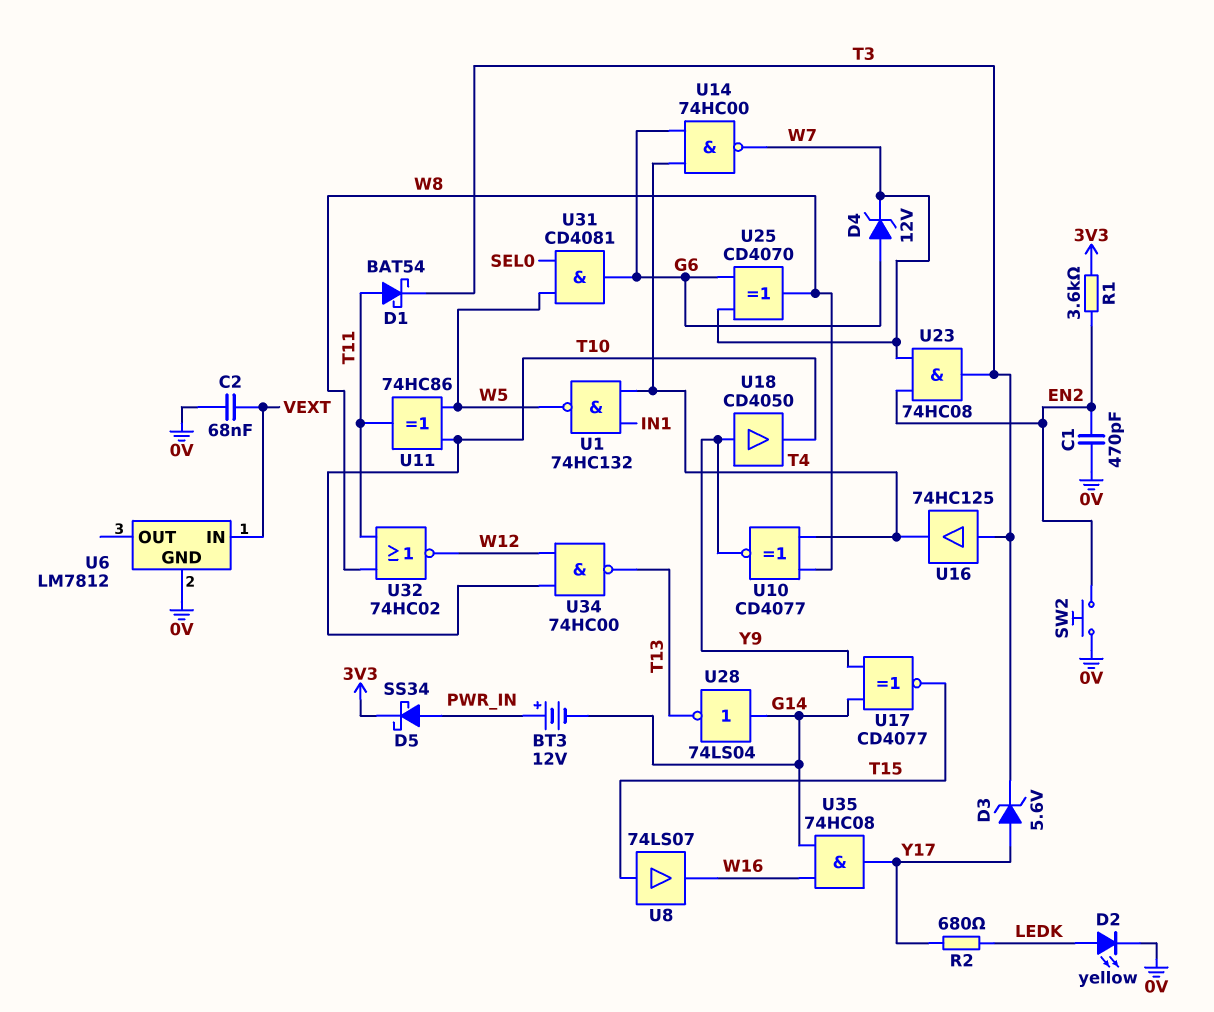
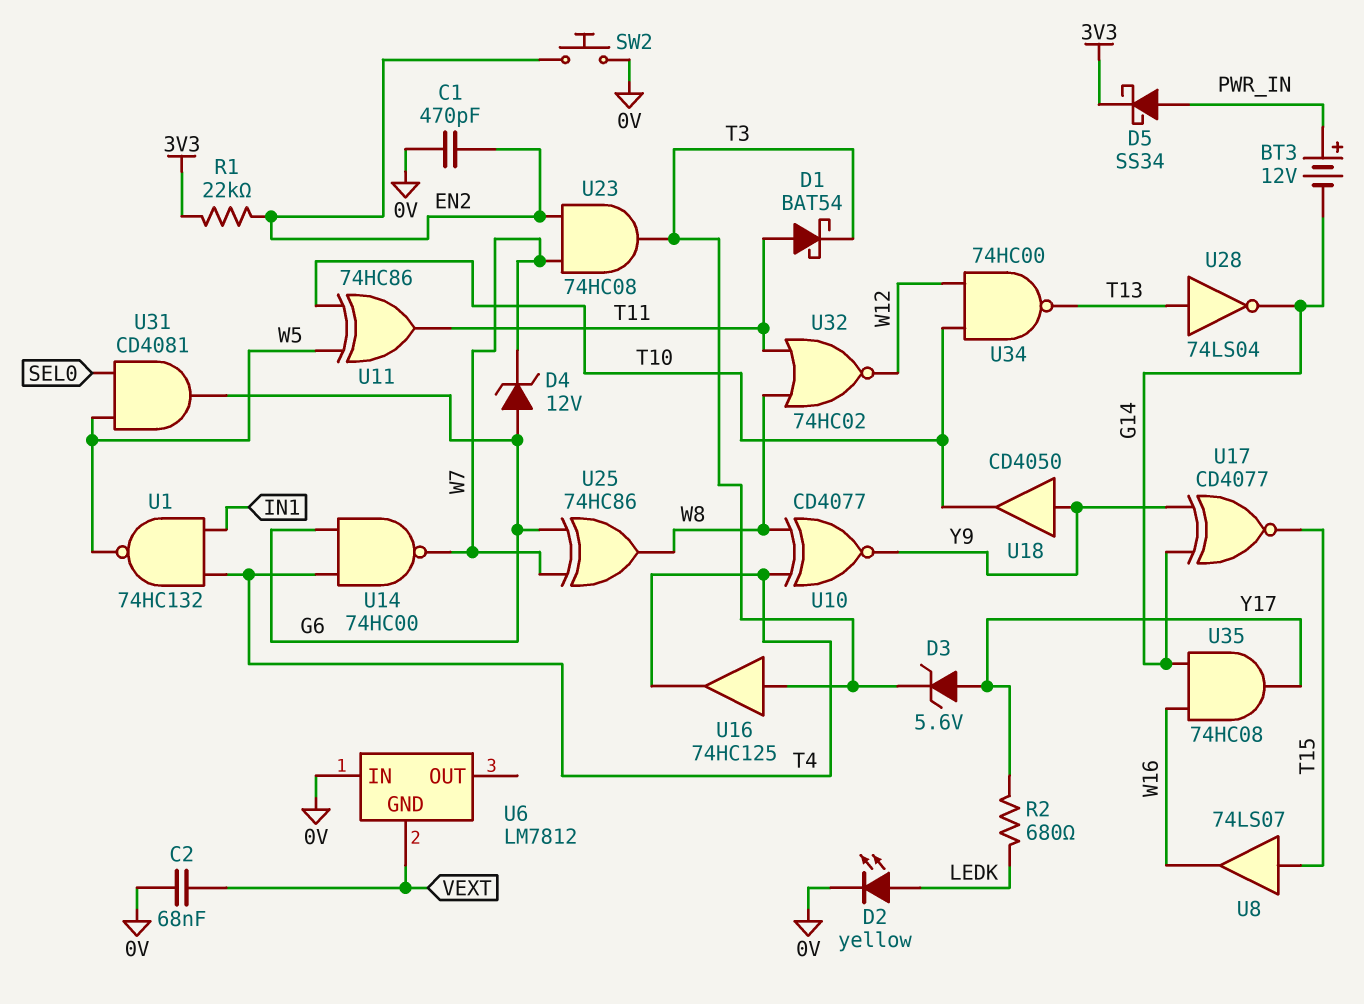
R1: 3.6k (3V3, EN2) -> 22k (3V3, EN2)
U6 pin GND: 0V -> VEXT
U6 pin IN: VEXT -> 0V
U25: XOR CD4070 (in G6, in W7, out W8) -> XOR 74HC86 (in G6, in W7, out W8)
U28: NOT 74LS04 (in G14, out T13) -> NOT 74LS04 (in T13, out G14)

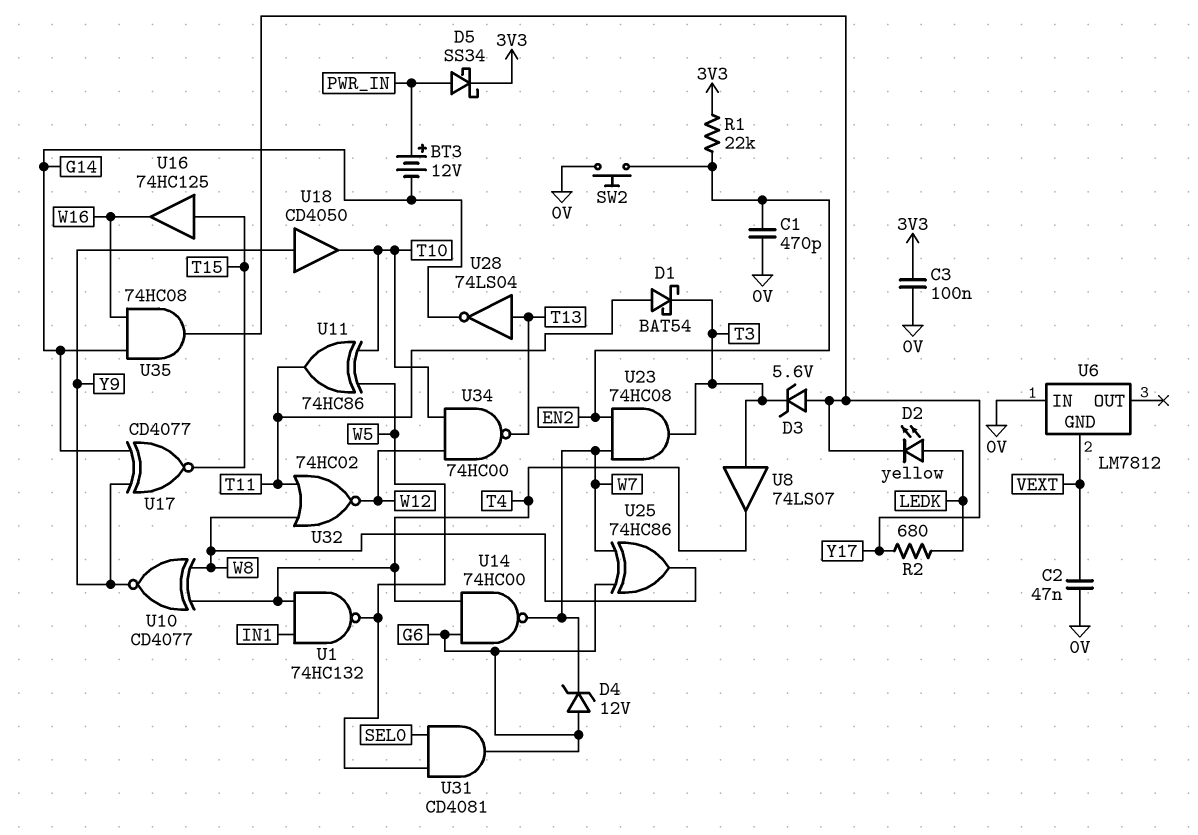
C2: 68nF (0V, VEXT) -> 47nF (0V, VEXT)
C3: none -> 100nF (0V, 3V3)
D2: LED yellow (A LEDK, K 0V) -> LED yellow (A LEDK, K Y17)
U8: buffer 74LS07 (in T15, out W16) -> buffer 74LS07 (in T3, out T4)
U16: buffer 74HC125 (in T3, out T4) -> buffer 74HC125 (in T15, out W16)

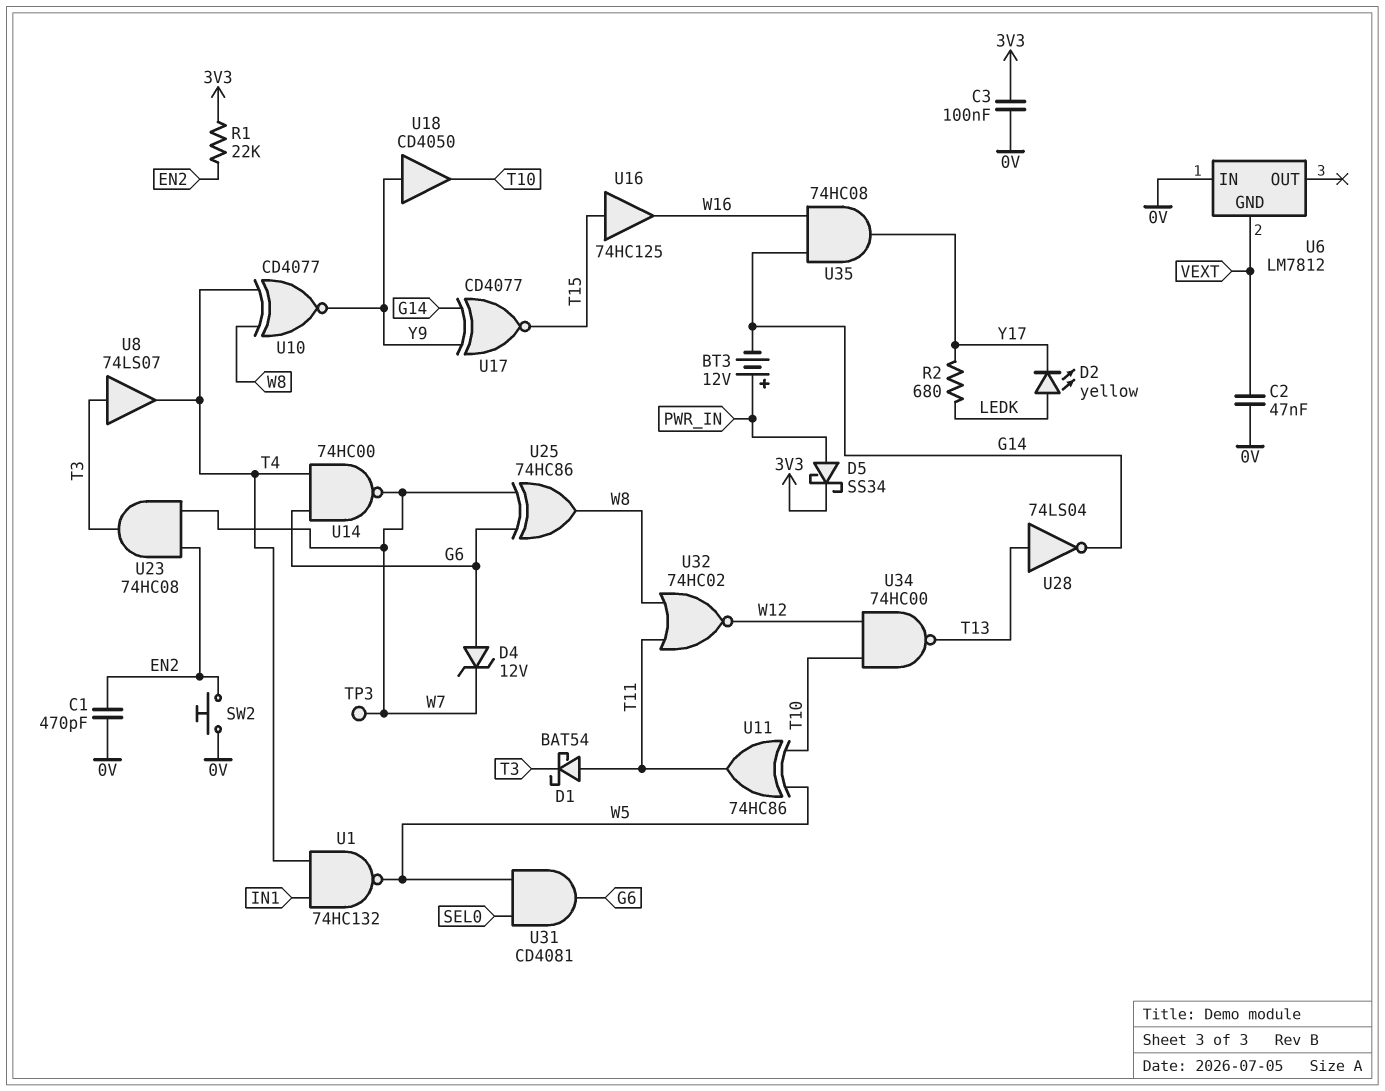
D3: zener 5.6V (A Y17, K T3) -> none
TP3: none -> test point (W7)

